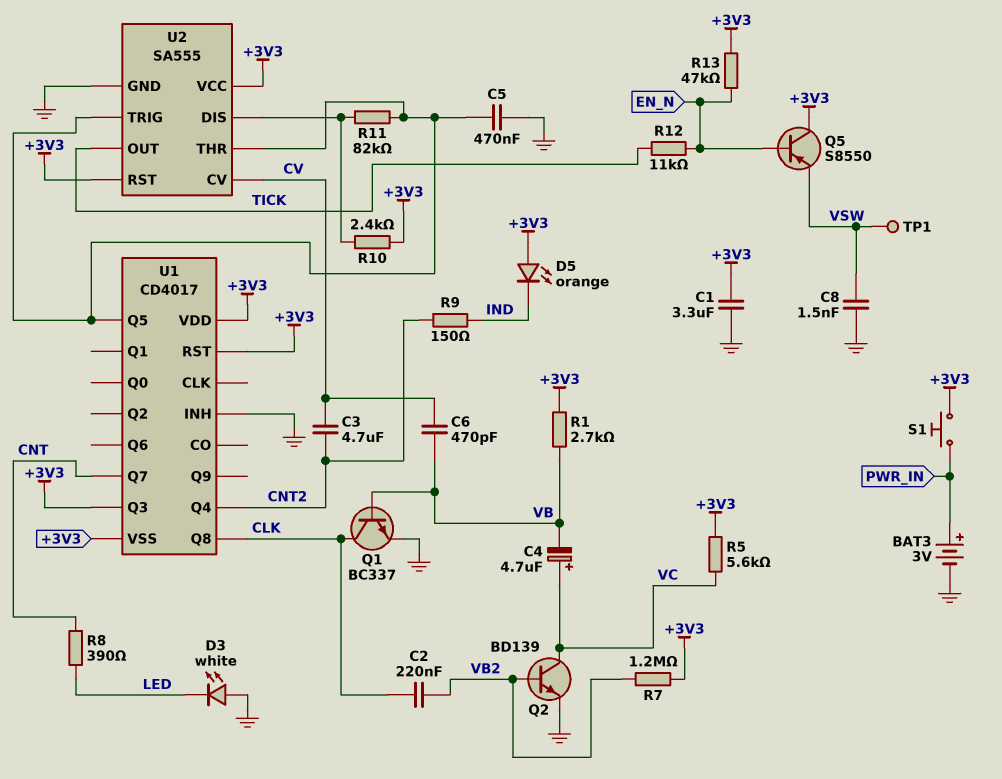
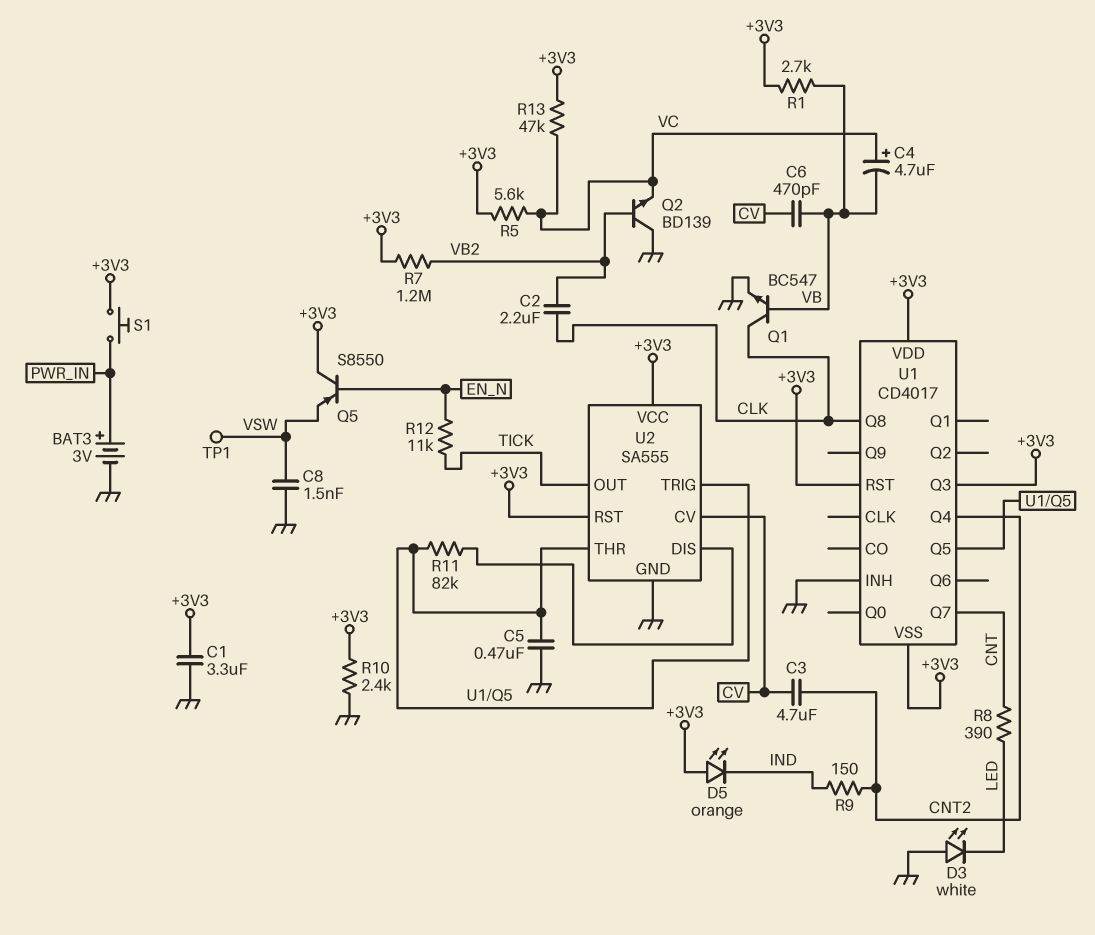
C2: 220nF (CLK, VB2) -> 2.2uF (CLK, VB2)
Q1: NPN BC337 (B VB, C CLK, E GND) -> NPN BC547 (B VB, C CLK, E GND)
Q2: NPN BD139 (B VB2, C VC, E GND) -> NPN BD139 (B VB2, C GND, E VC)
R10: 2.4k (+3V3, U2/DIS) -> 2.4k (+3V3, GND)
R13: 47k (+3V3, EN_N) -> 47k (+3V3, VC)

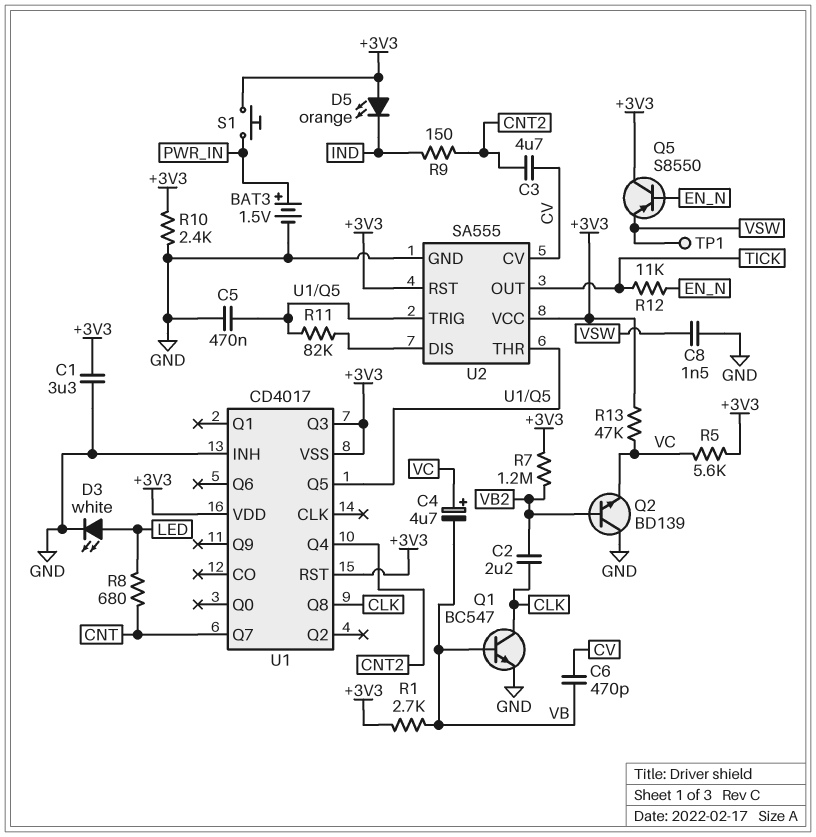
BAT3: 3V (plus PWR_IN, minus GND) -> 1.5V (plus PWR_IN, minus GND)
D3: LED white (A GND, K LED) -> LED white (A LED, K GND)
R8: 390 (CNT, LED) -> 680 (CNT, LED)

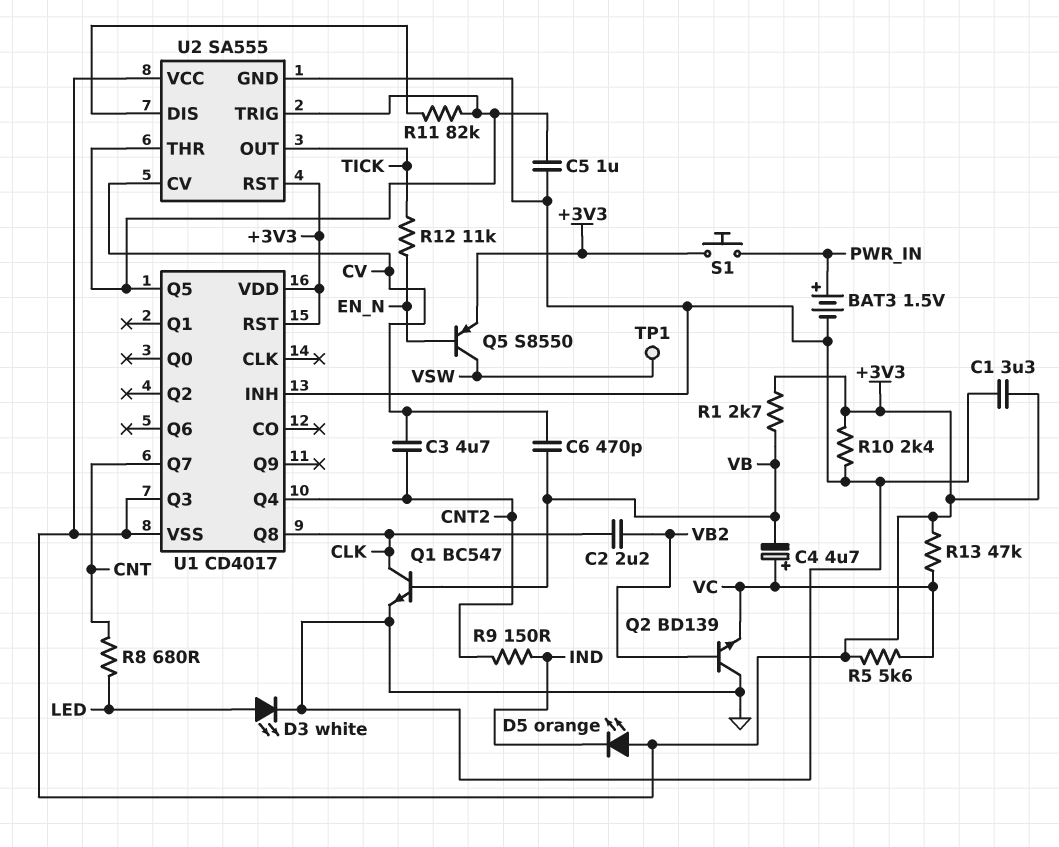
C5: 470nF (GND, U1/Q5) -> 1uF (GND, U1/Q5)
C8: 1.5nF (GND, VSW) -> none
Q5: PNP S8550 (B EN_N, C +3V3, E VSW) -> PNP S8550 (B EN_N, C VSW, E +3V3)
R7: 1.2M (+3V3, VB2) -> none

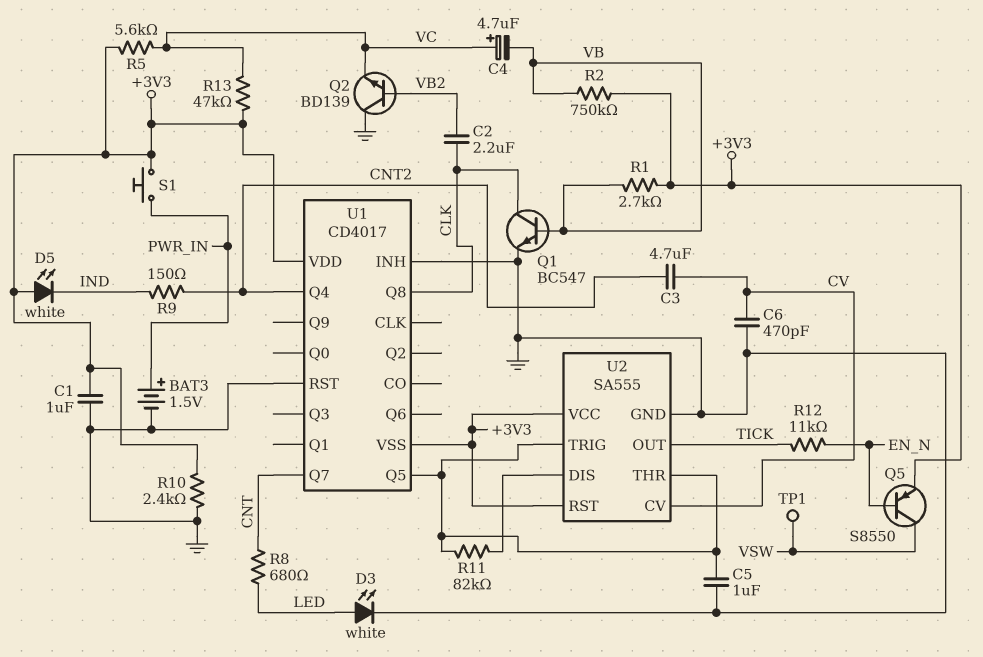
C1: 3.3uF (+3V3, GND) -> 1uF (+3V3, GND)
C6: 470pF (CV, VB) -> 470pF (CV, GND)
D5: LED orange (A +3V3, K IND) -> LED white (A +3V3, K IND)
R2: none -> 750k (+3V3, VB)
U1 pin Q3: +3V3 -> none
U1 pin RST: +3V3 -> GND

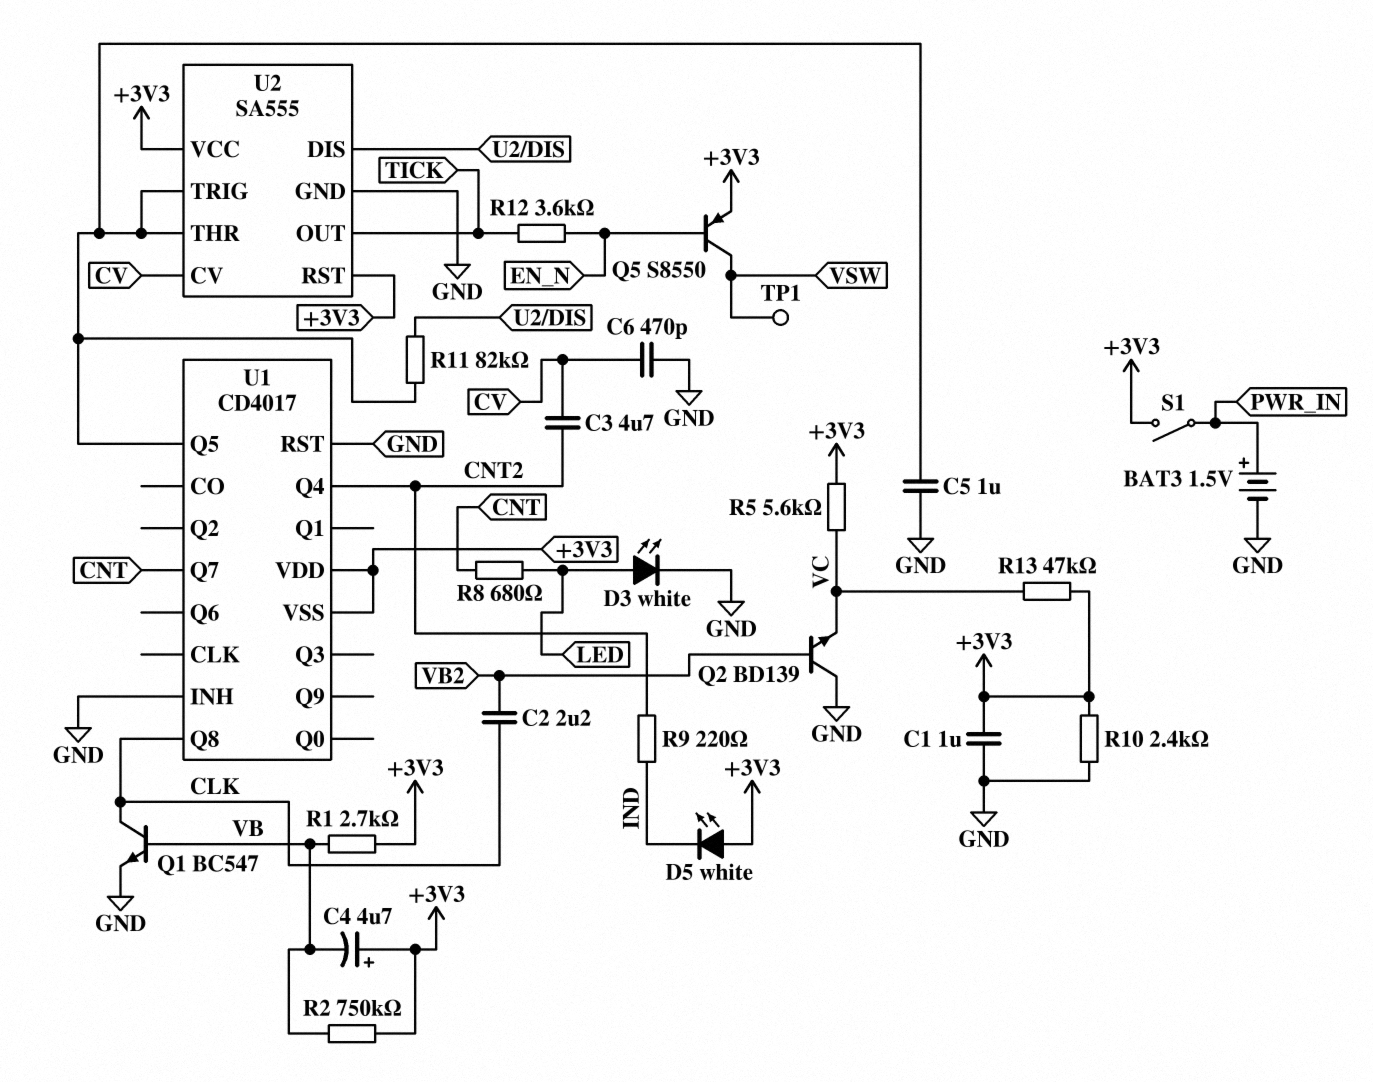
C4: 4.7uF (plus VC, minus VB) -> 4.7uF (plus +3V3, minus VB)
R9: 150 (CNT2, IND) -> 220 (CNT2, IND)
R12: 11k (EN_N, TICK) -> 3.6k (EN_N, TICK)
S1: button (+3V3, PWR_IN) -> switch (+3V3, PWR_IN)

